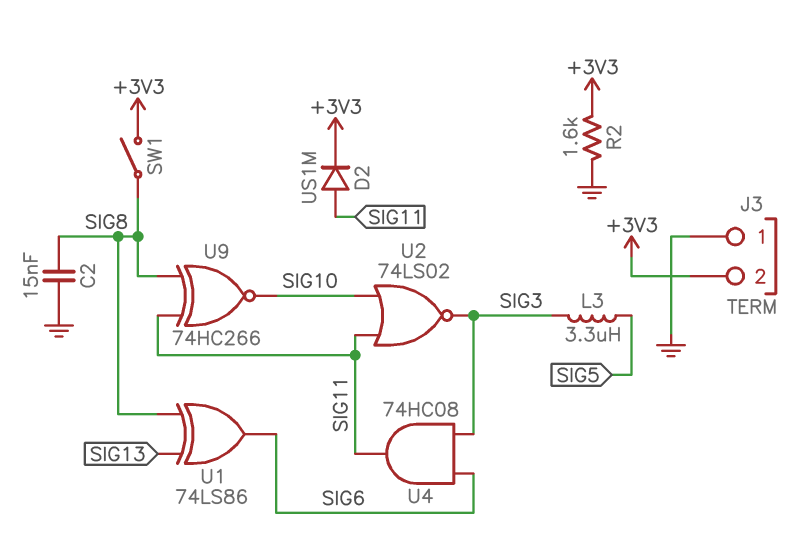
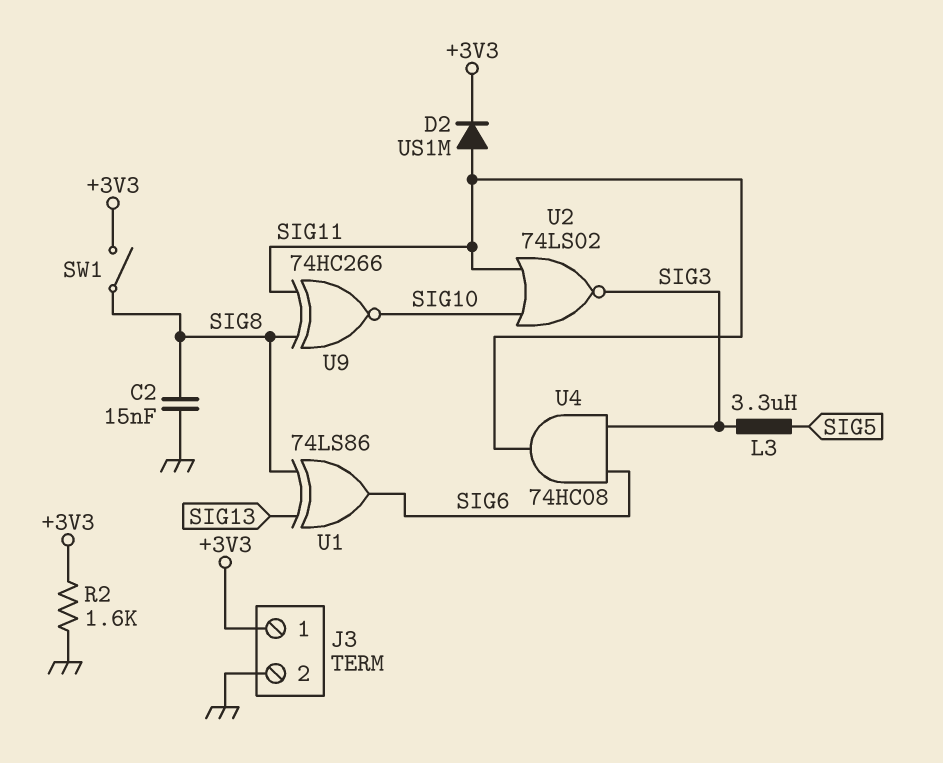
J3 pin 1: GND -> +3V3
J3 pin 2: +3V3 -> GND

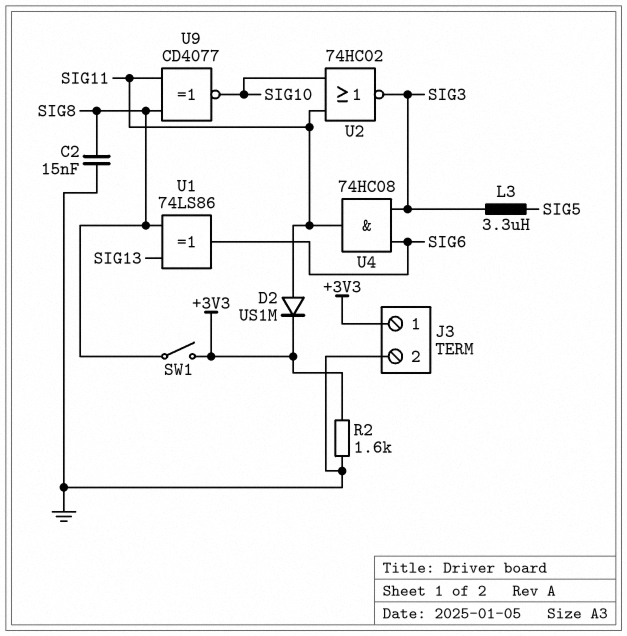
U2: NOR 74LS02 (in SIG10, in SIG11, out SIG3) -> NOR 74HC02 (in SIG10, in SIG11, out SIG3)
U9: XNOR 74HC266 (in SIG8, in SIG11, out SIG10) -> XNOR CD4077 (in SIG8, in SIG11, out SIG10)

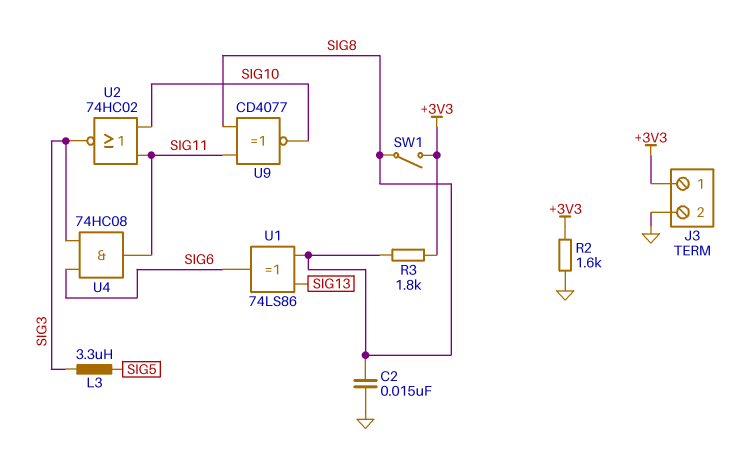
D2: diode US1M (A SIG11, K +3V3) -> none
R3: none -> 1.8k (+3V3, SIG8)

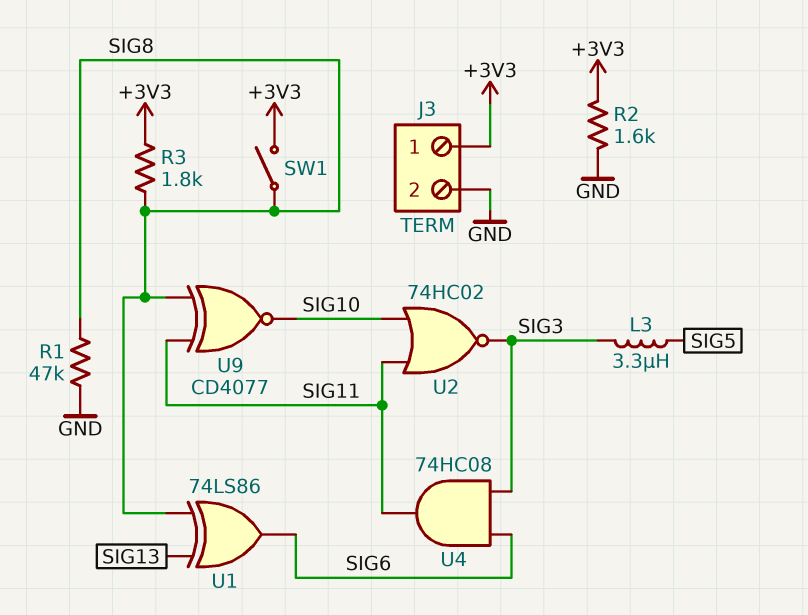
C2: 15nF (GND, SIG8) -> none
R1: none -> 47k (GND, SIG8)

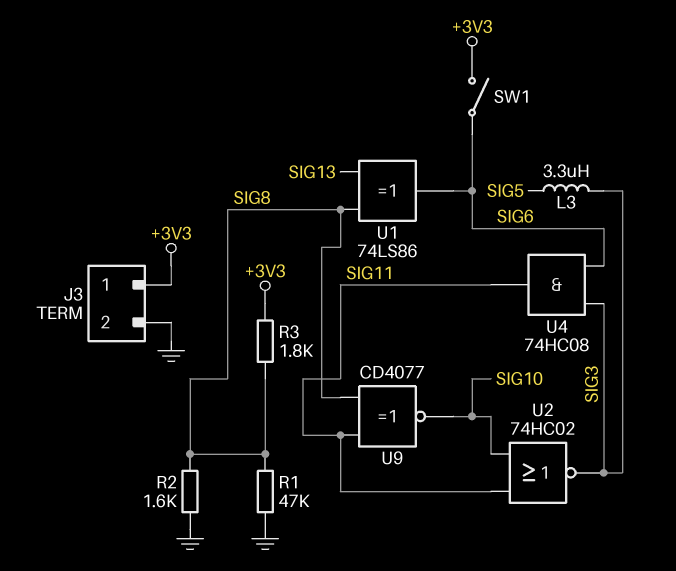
R2: 1.6k (+3V3, GND) -> 1.6k (GND, SIG8)
SW1: switch (+3V3, SIG8) -> switch (+3V3, SIG6)

